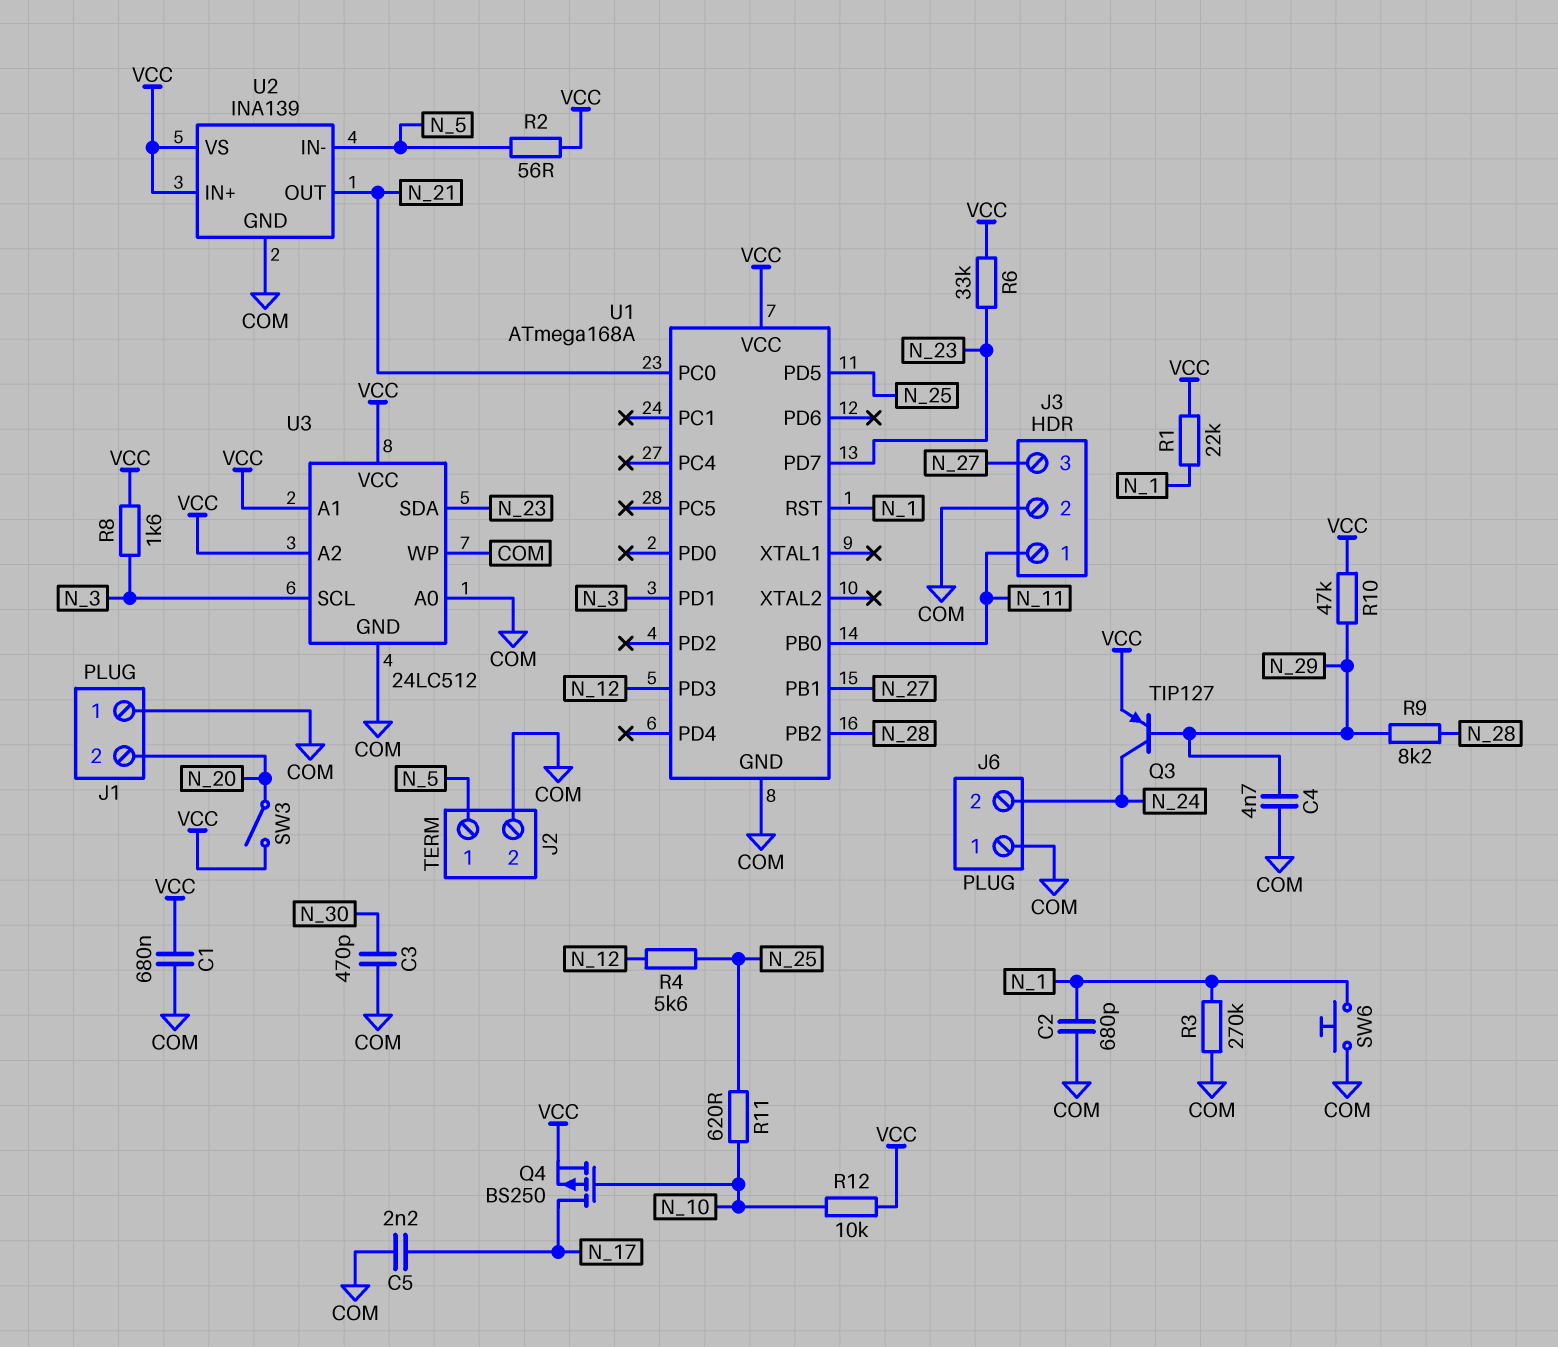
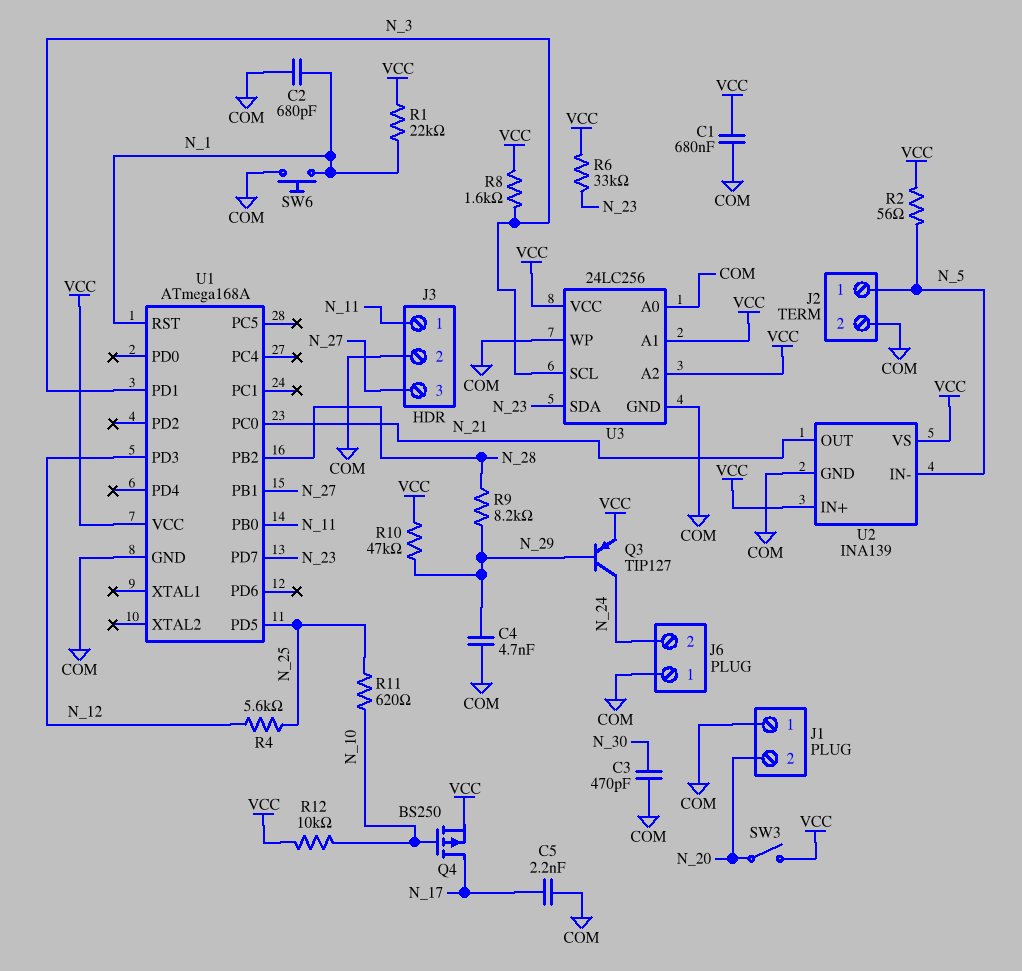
R3: 270k (COM, N_1) -> none
U3: 24LC512 -> 24LC256

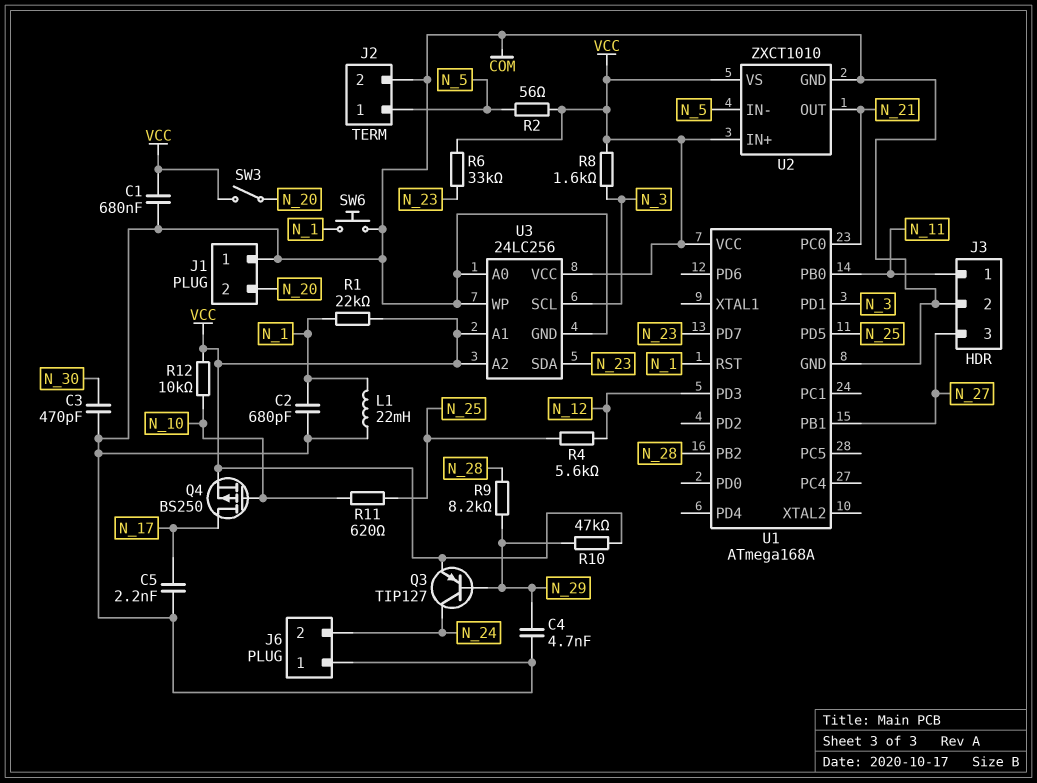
L1: none -> 22mH (COM, N_1)
U2: INA139 -> ZXCT1010

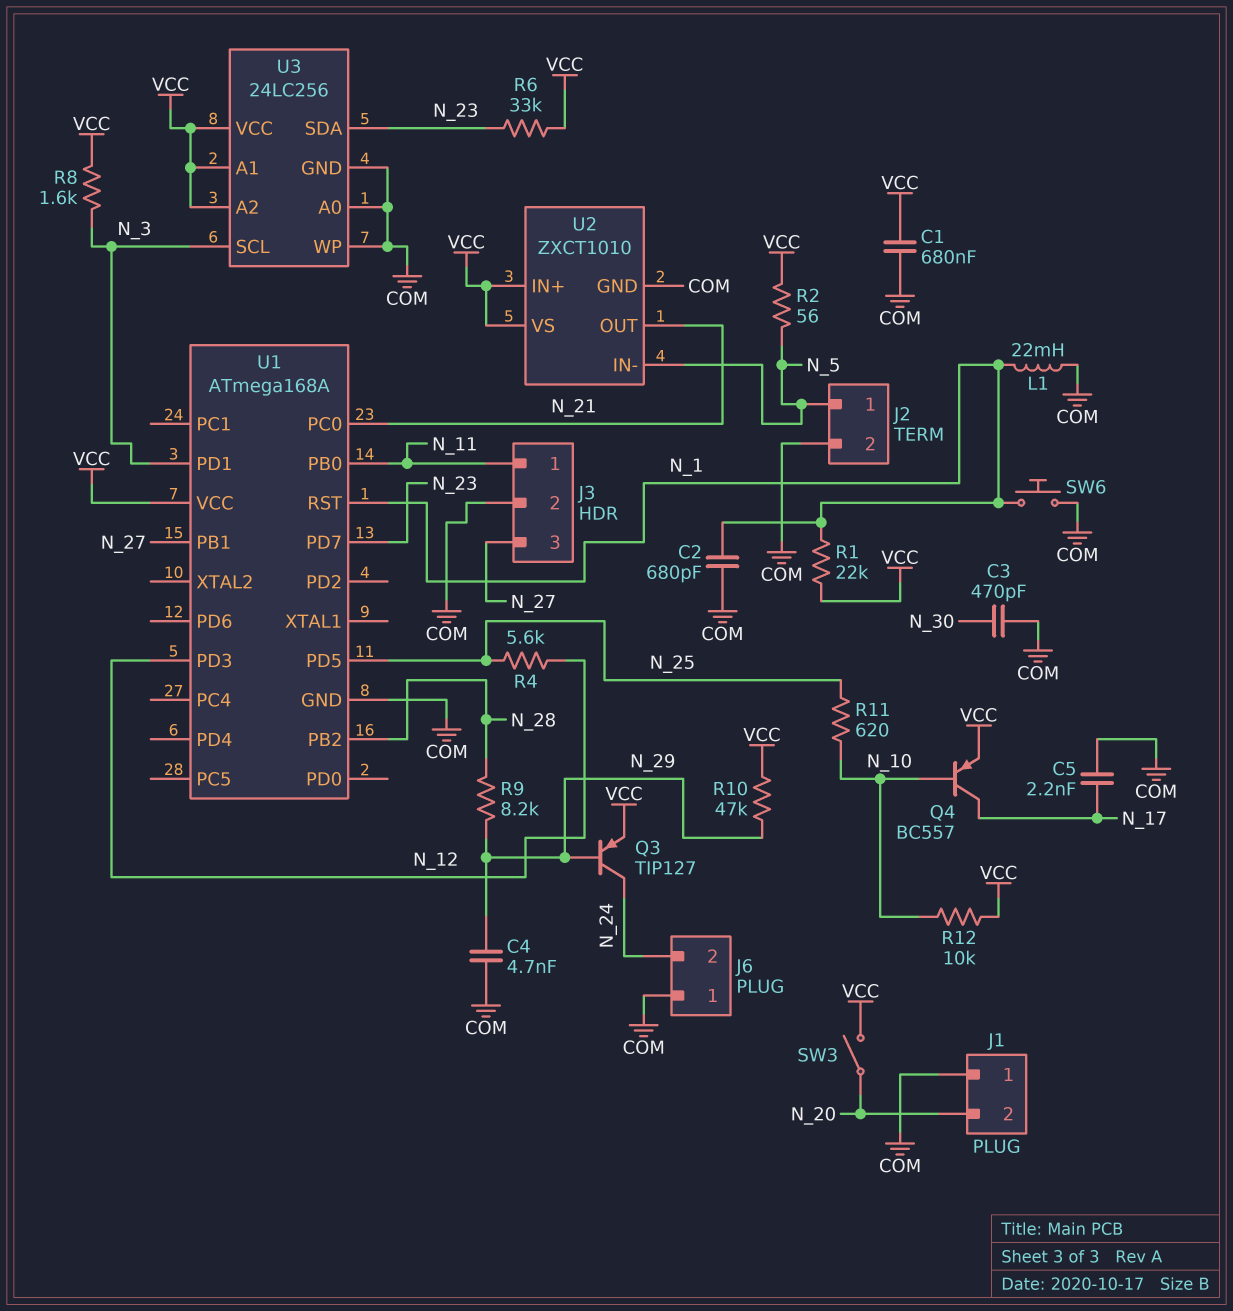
Q4: PMOS BS250 (G N_10, D N_17, S VCC) -> PNP BC557 (B N_10, C N_17, E VCC)

